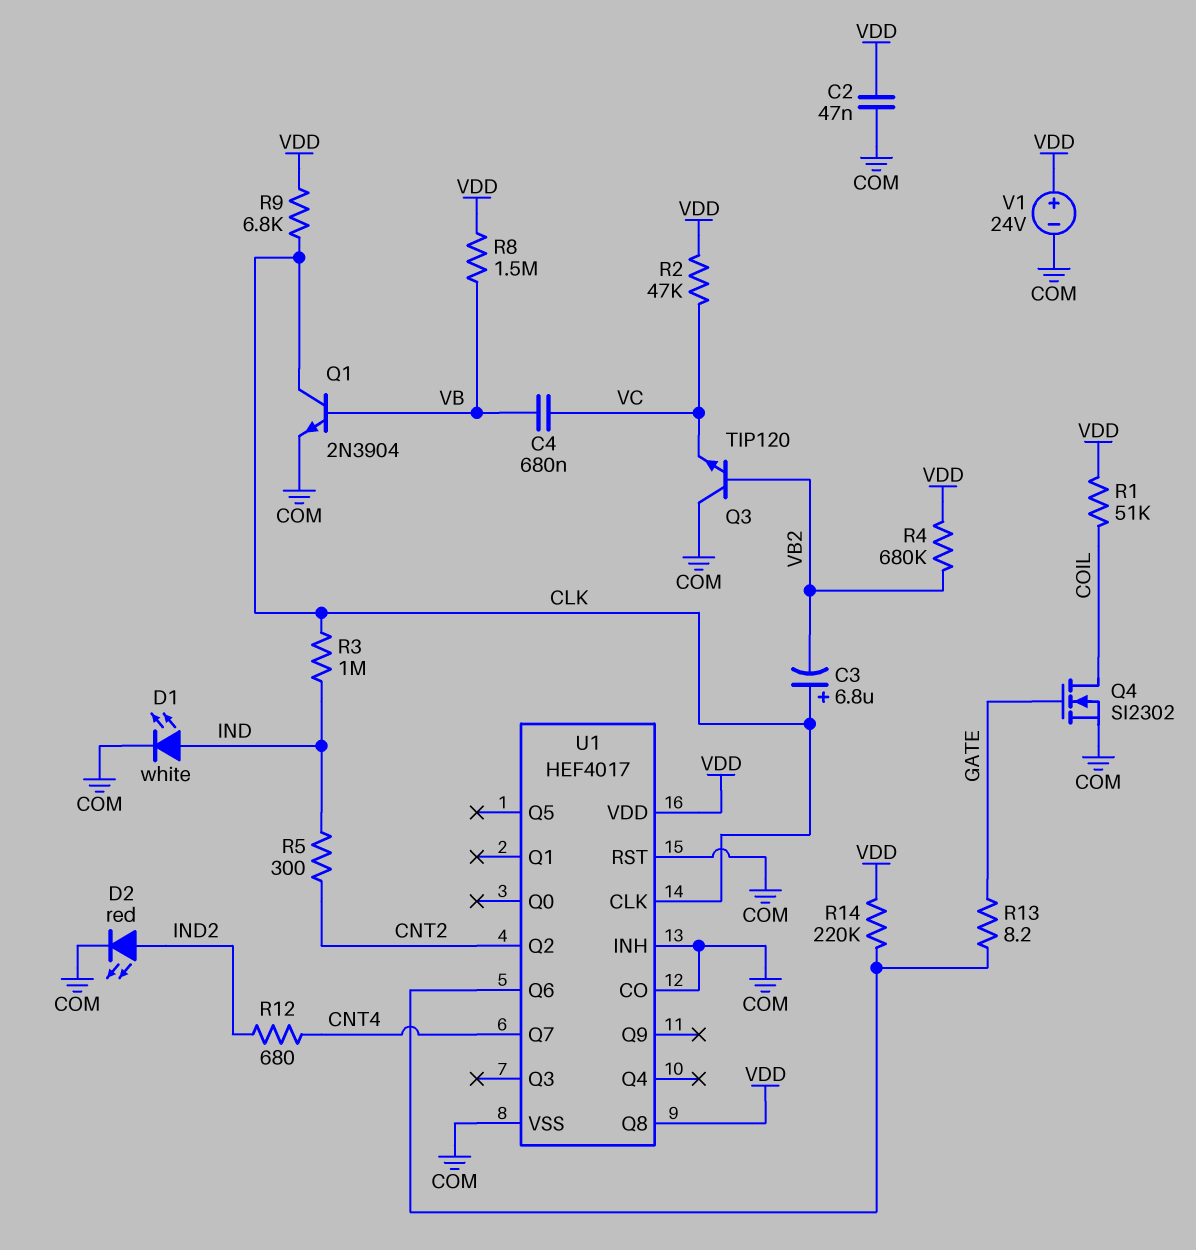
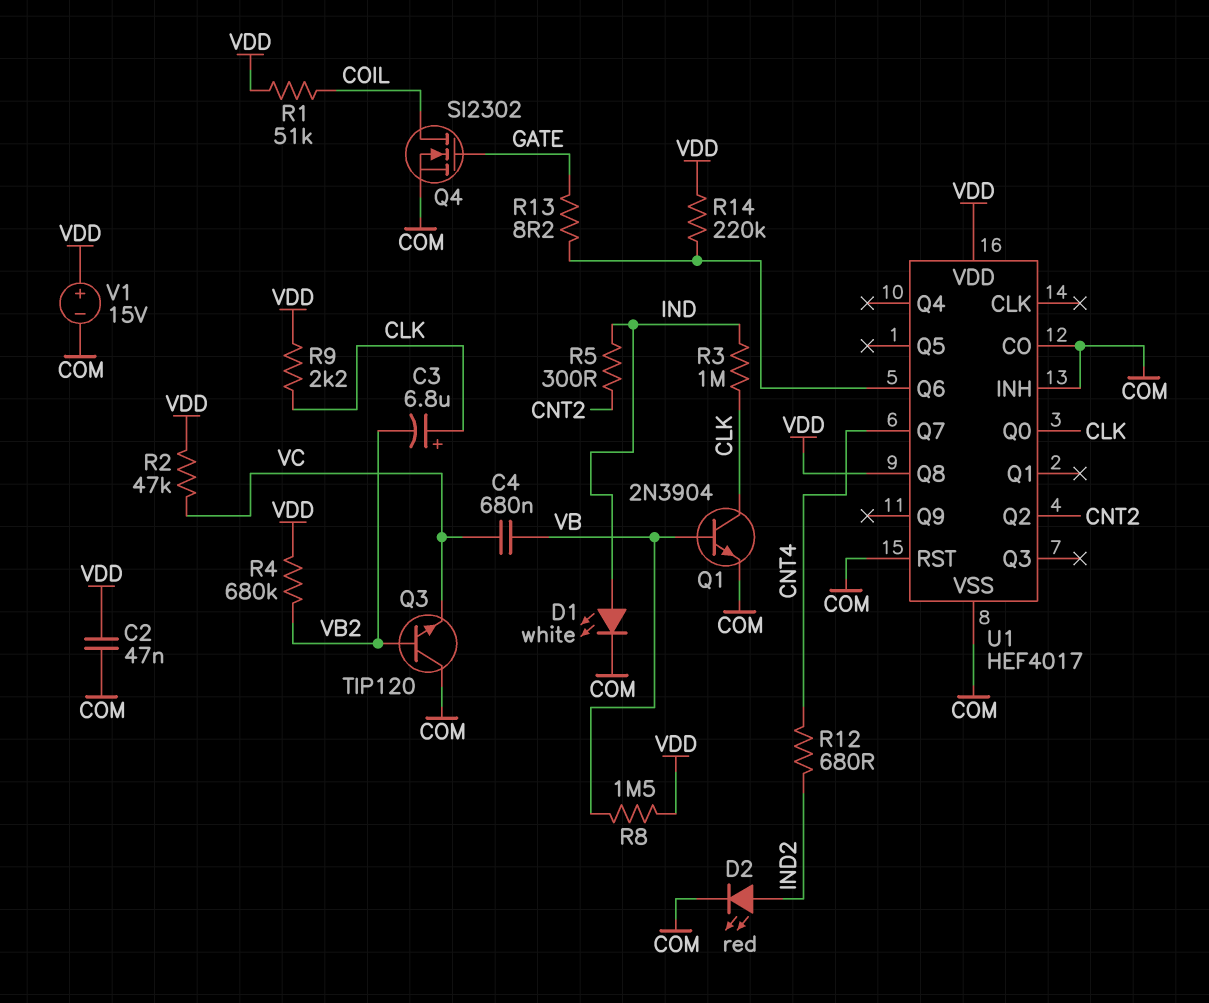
R9: 6.8k (CLK, VDD) -> 2.2k (CLK, VDD)
U1 pin CLK: CLK -> none
U1 pin Q0: none -> CLK
V1: 24V (plus VDD, minus COM) -> 15V (plus VDD, minus COM)

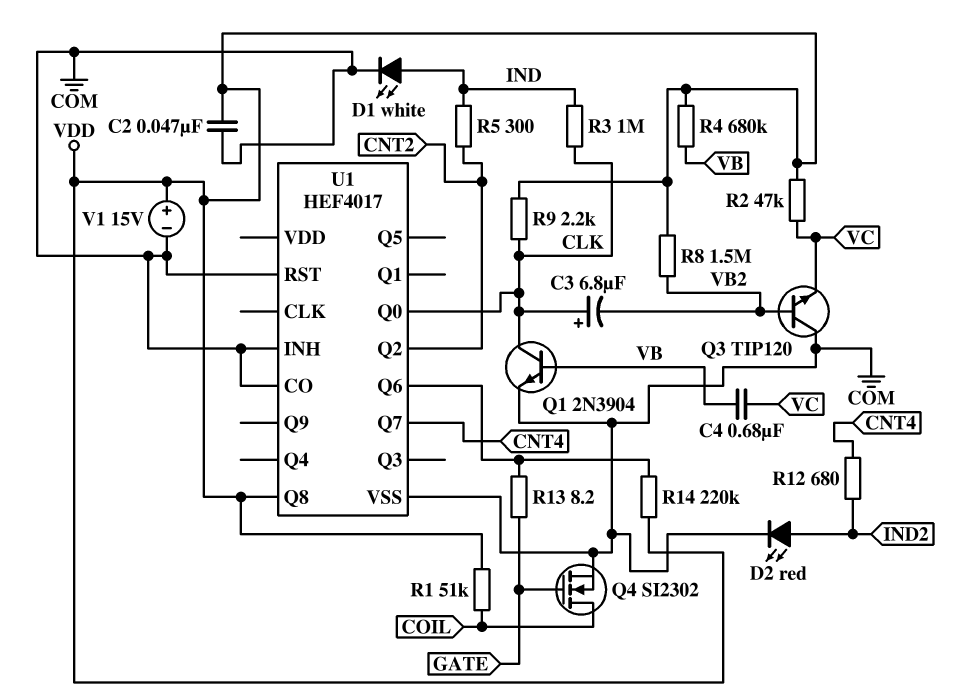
R4: 680k (VB2, VDD) -> 680k (VB, VDD)
R8: 1.5M (VB, VDD) -> 1.5M (VB2, VDD)
U1 pin VDD: VDD -> none

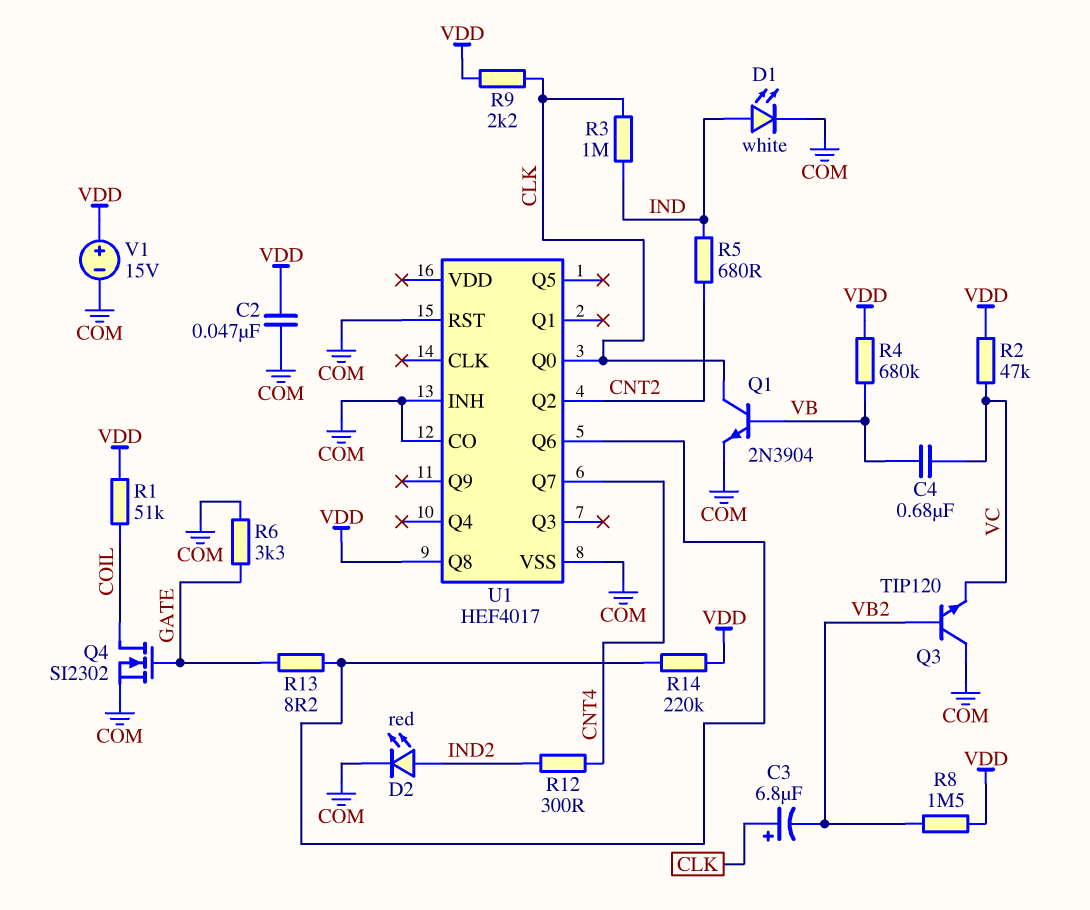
R5: 300 (CNT2, IND) -> 680 (CNT2, IND)
R6: none -> 3.3k (COM, GATE)
R12: 680 (CNT4, IND2) -> 300 (CNT4, IND2)

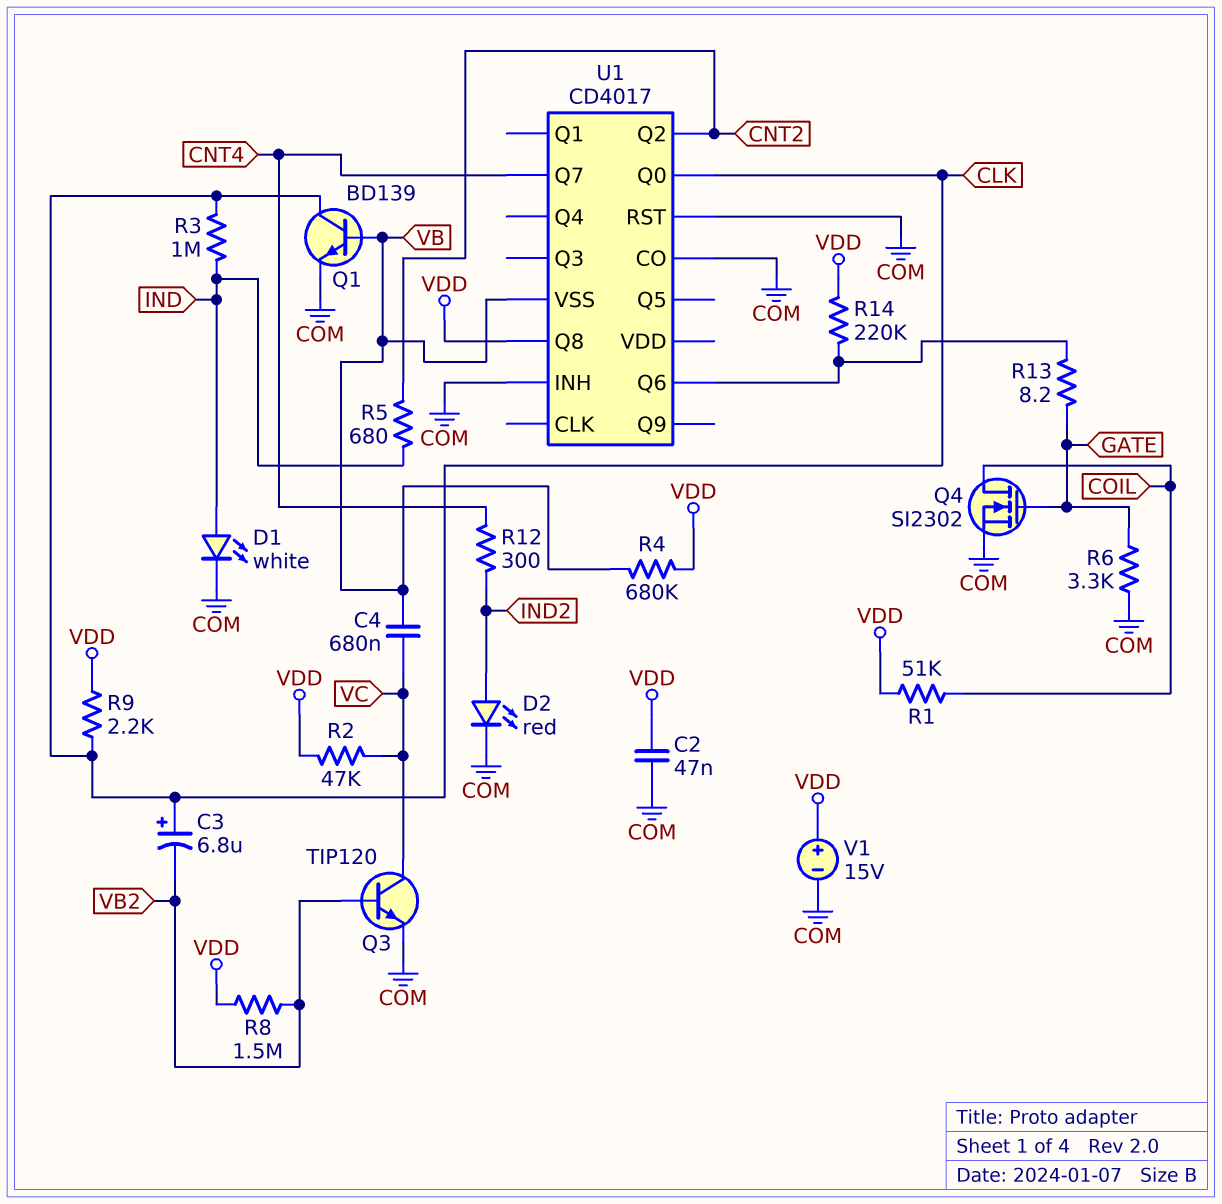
Q1: NPN 2N3904 (B VB, C CLK, E COM) -> NPN BD139 (B VB, C CLK, E COM)
Q3: NPN TIP120 (B VB2, C COM, E VC) -> NPN TIP120 (B VB2, C VC, E COM)
U1: HEF4017 -> CD4017
U1 pin VSS: COM -> VB

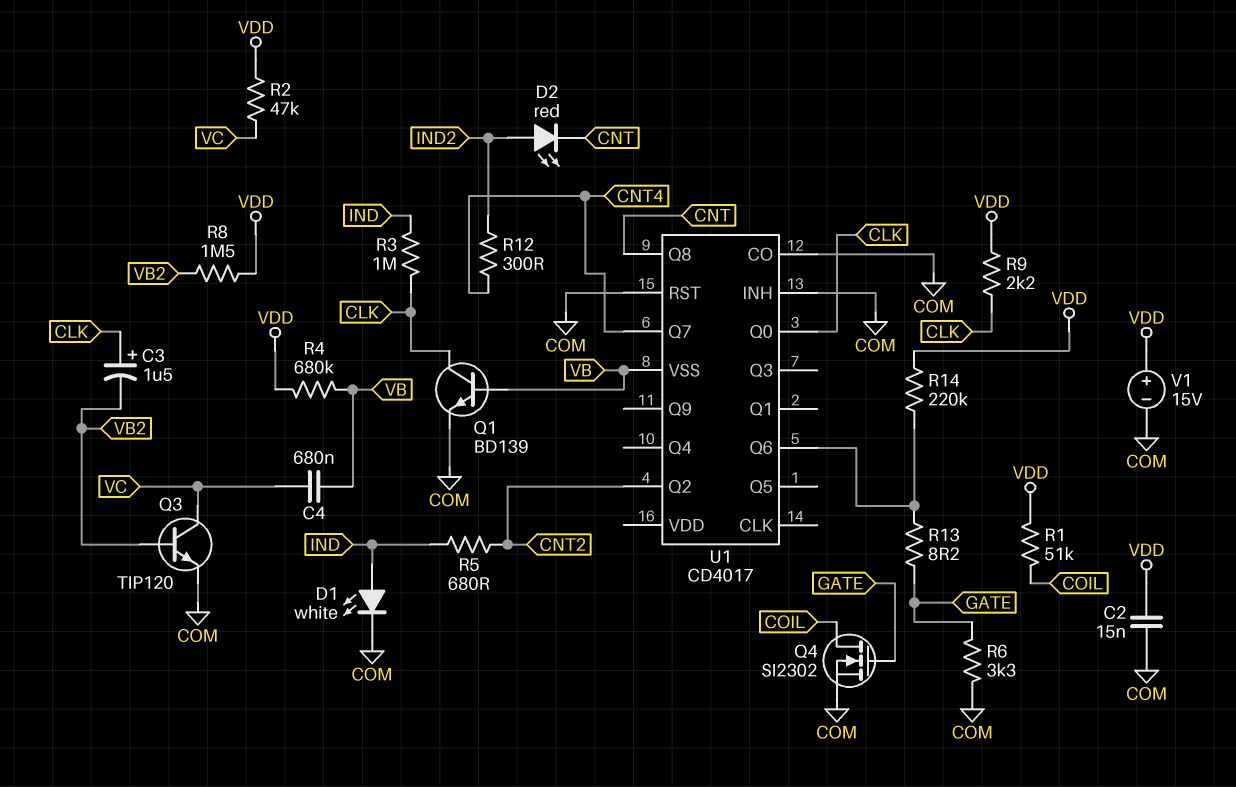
C2: 47nF (COM, VDD) -> 15nF (COM, VDD)
C3: 6.8uF (plus CLK, minus VB2) -> 1.5uF (plus CLK, minus VB2)
D2: LED red (A IND2, K COM) -> LED red (A IND2, K CNT)
U1 pin Q8: VDD -> CNT

